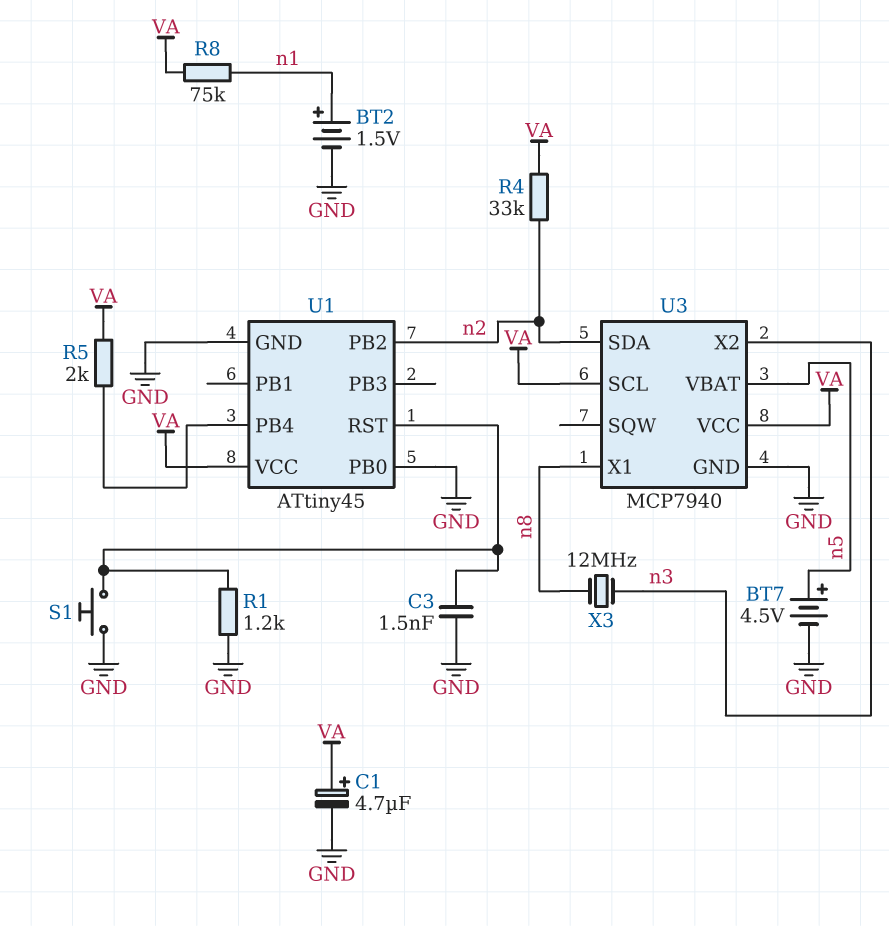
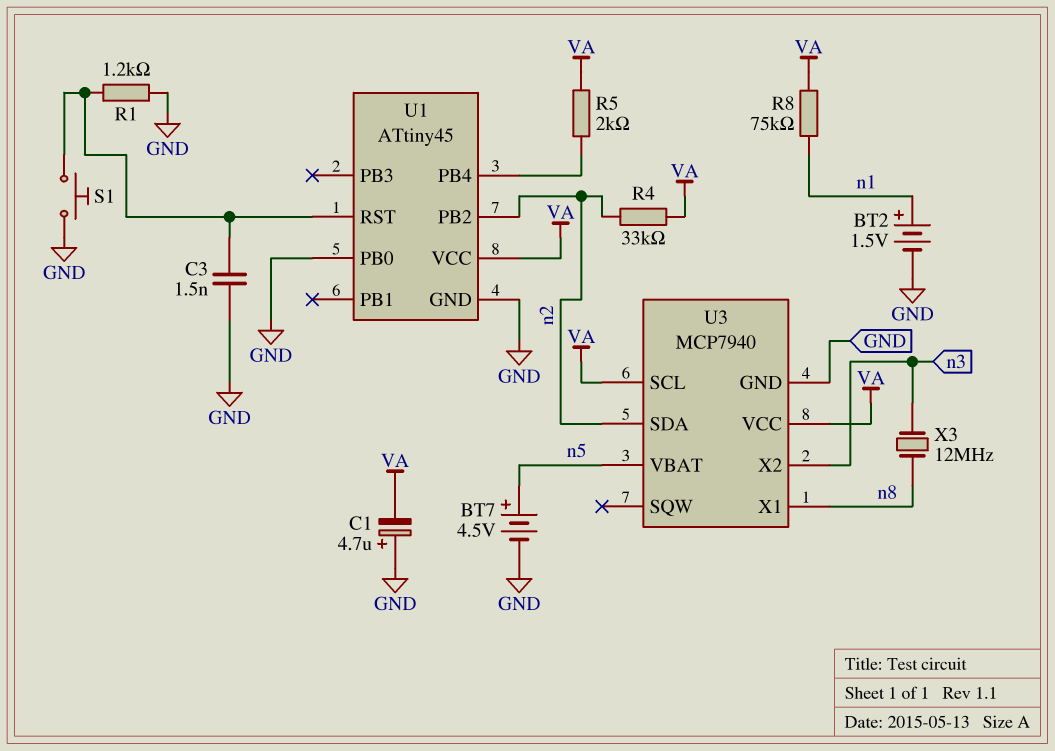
C1: 4.7uF (plus VA, minus GND) -> 4.7uF (plus GND, minus VA)

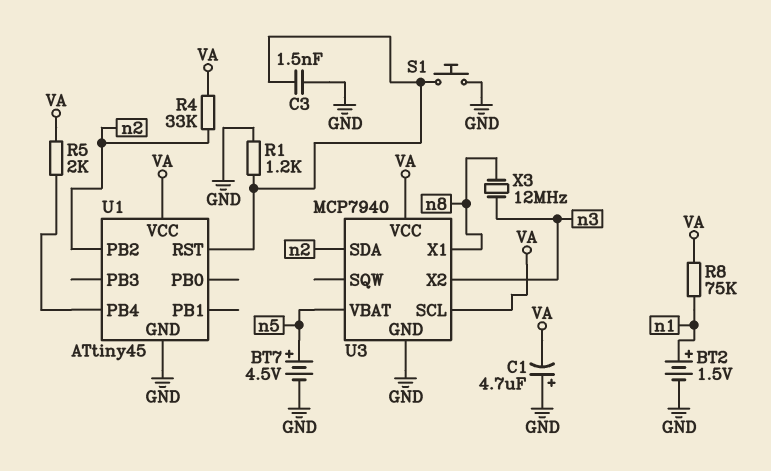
U1 pin PB0: GND -> none

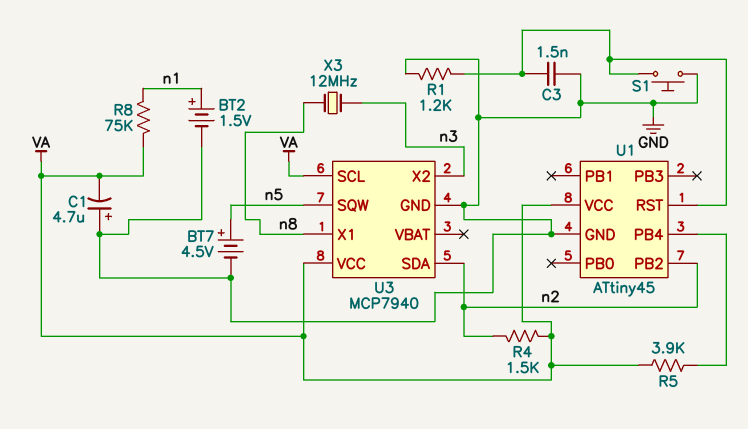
R4: 33k (VA, n2) -> 1.5k (VA, n2)
R5: 2k (U1/PB4, VA) -> 3.9k (U1/PB4, VA)
U3 pin SQW: none -> n5
U3 pin VBAT: n5 -> none

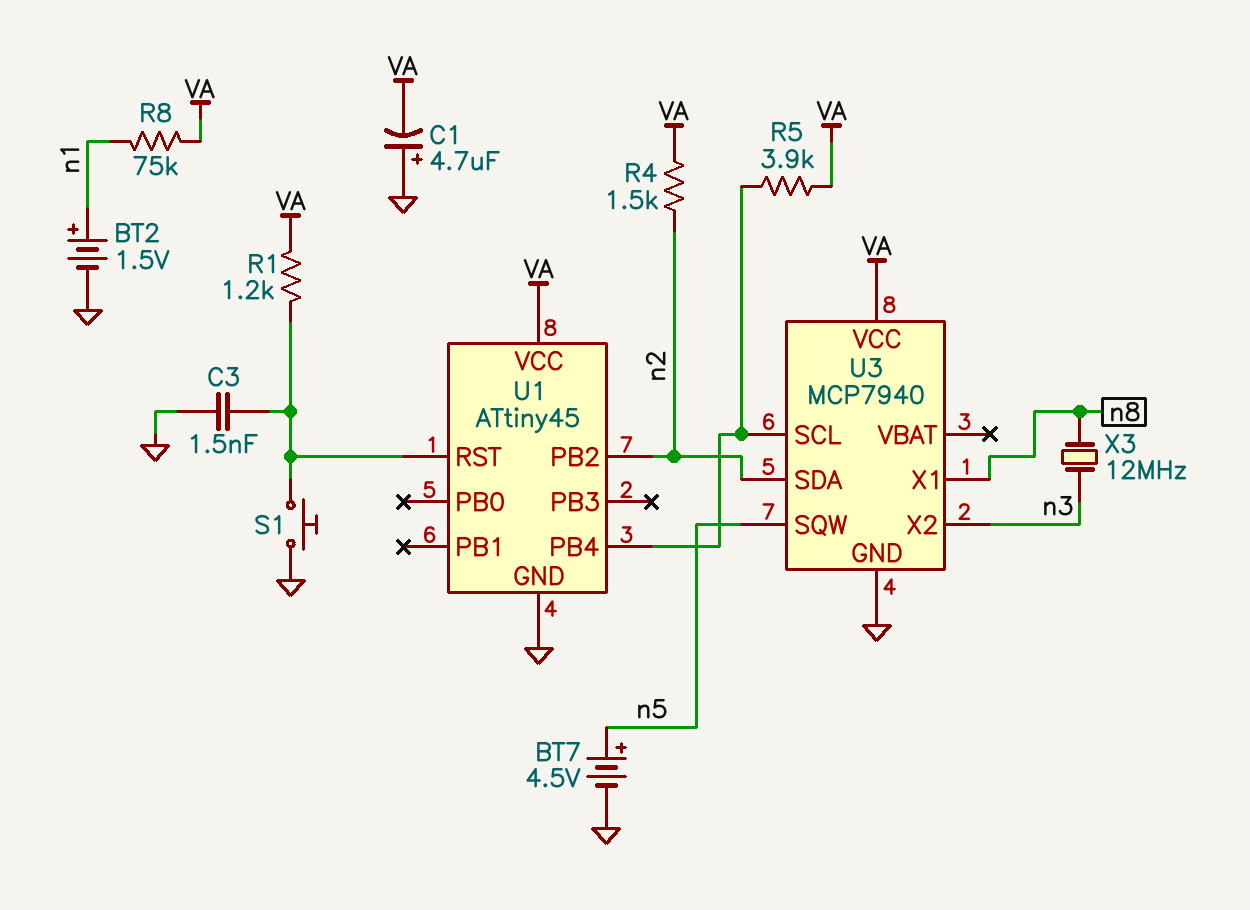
R1: 1.2k (GND, U1/RST) -> 1.2k (U1/RST, VA)
U3 pin SCL: VA -> U1/PB4

